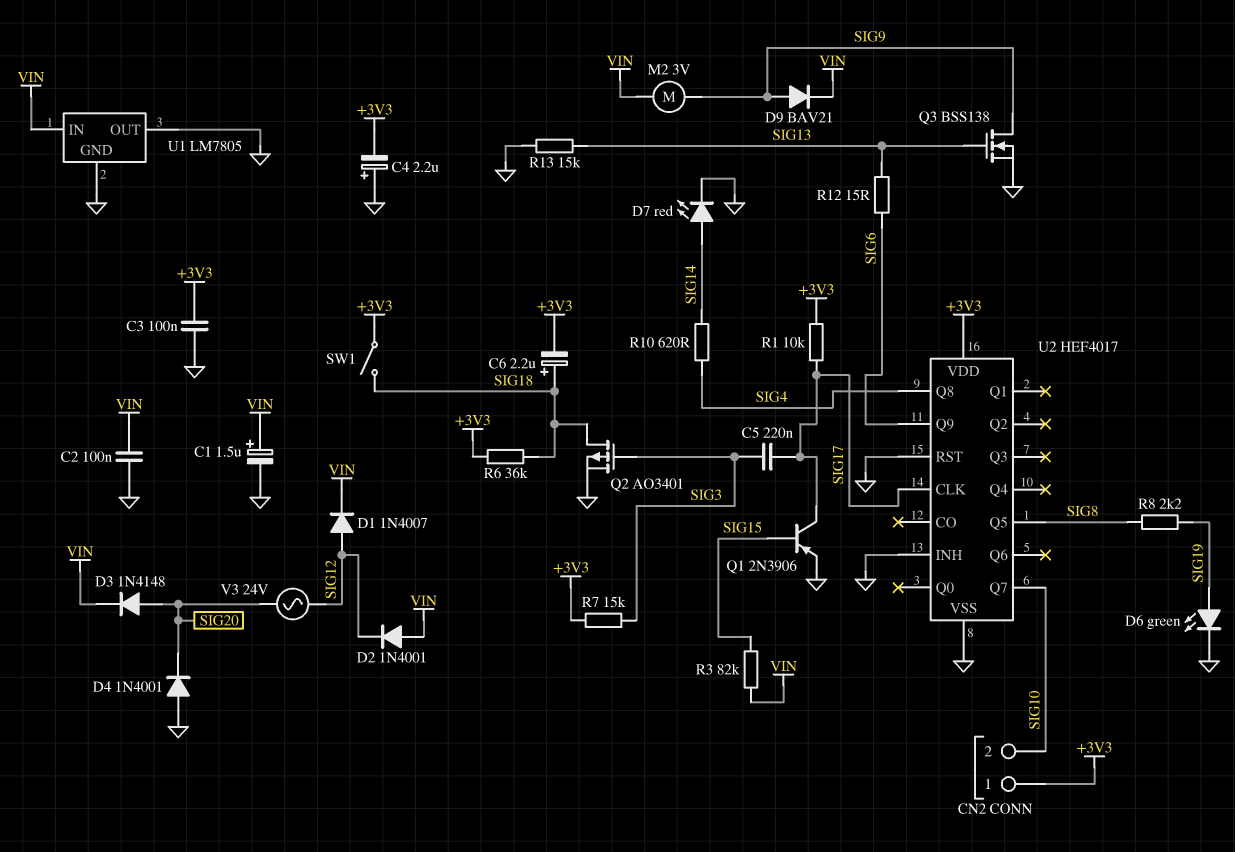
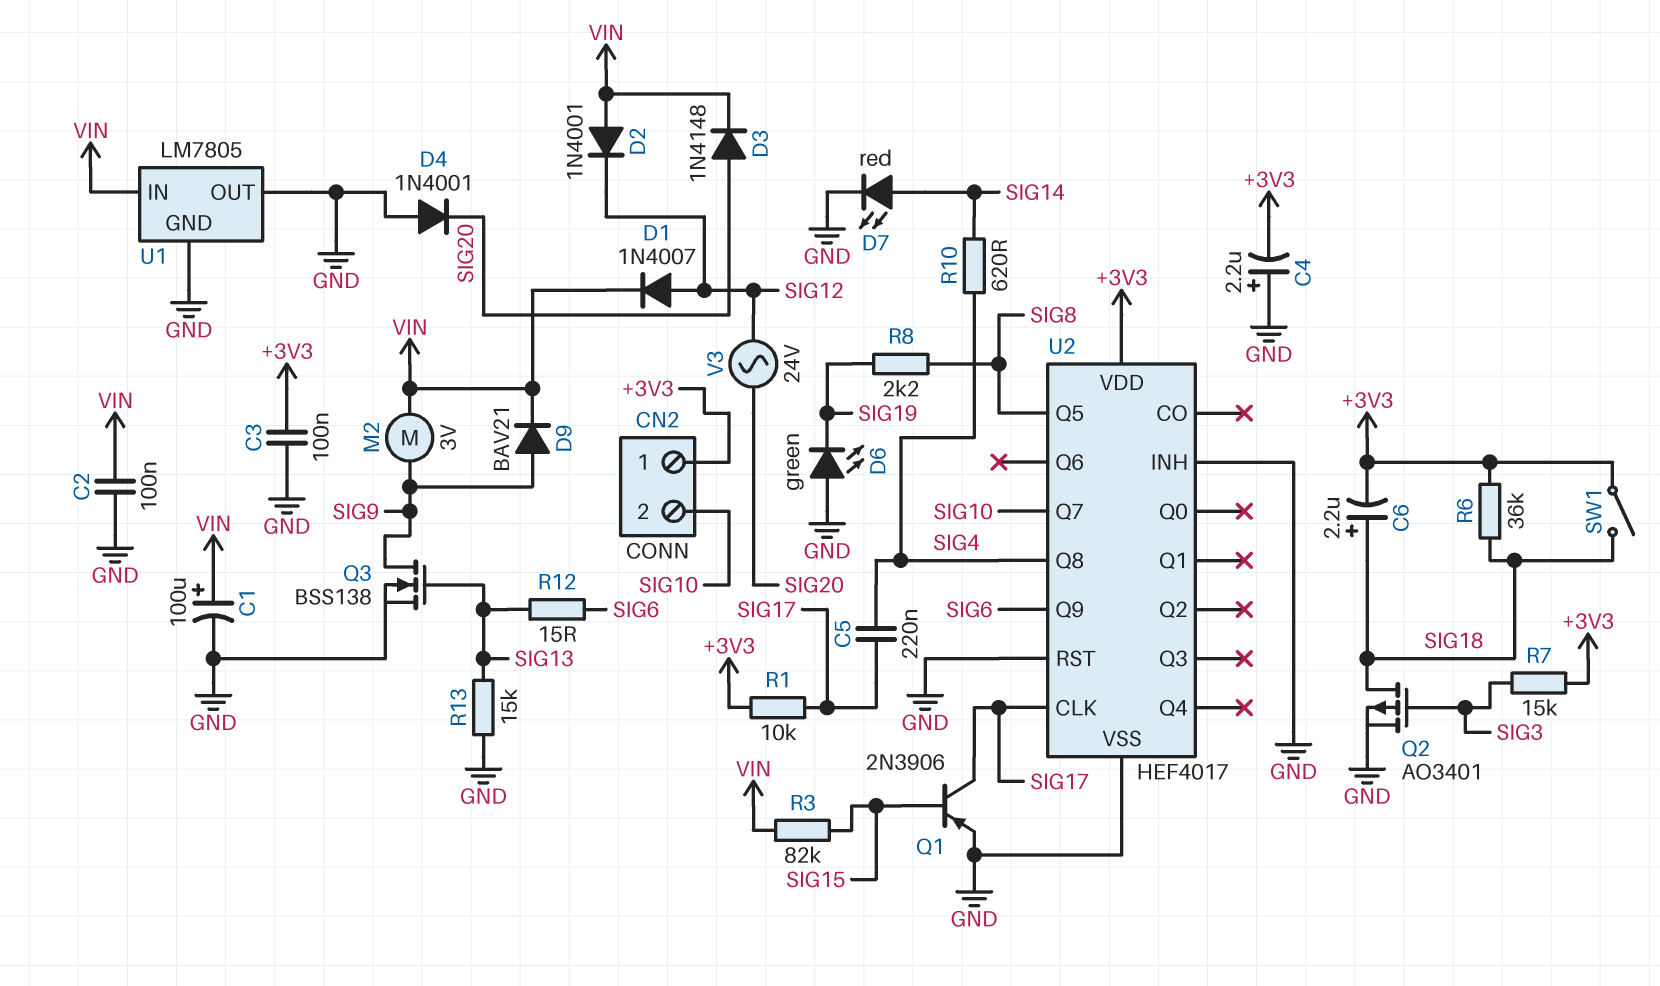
C1: 1.5uF (plus VIN, minus GND) -> 100uF (plus VIN, minus GND)
C5: 220nF (SIG3, SIG17) -> 220nF (SIG4, SIG17)
D6: LED green (A SIG19, K GND) -> LED green (A GND, K SIG19)

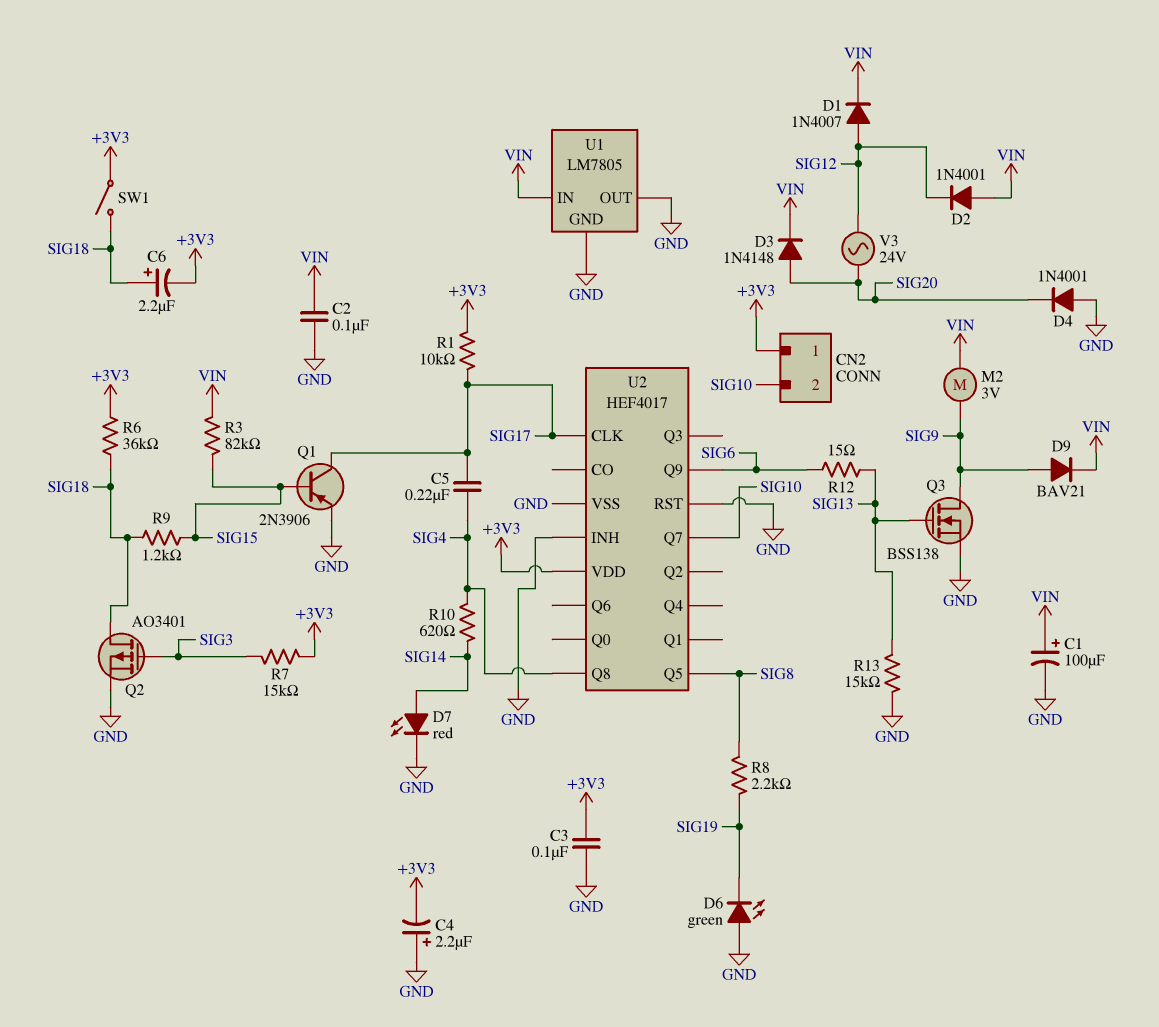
R9: none -> 1.2k (SIG15, SIG18)

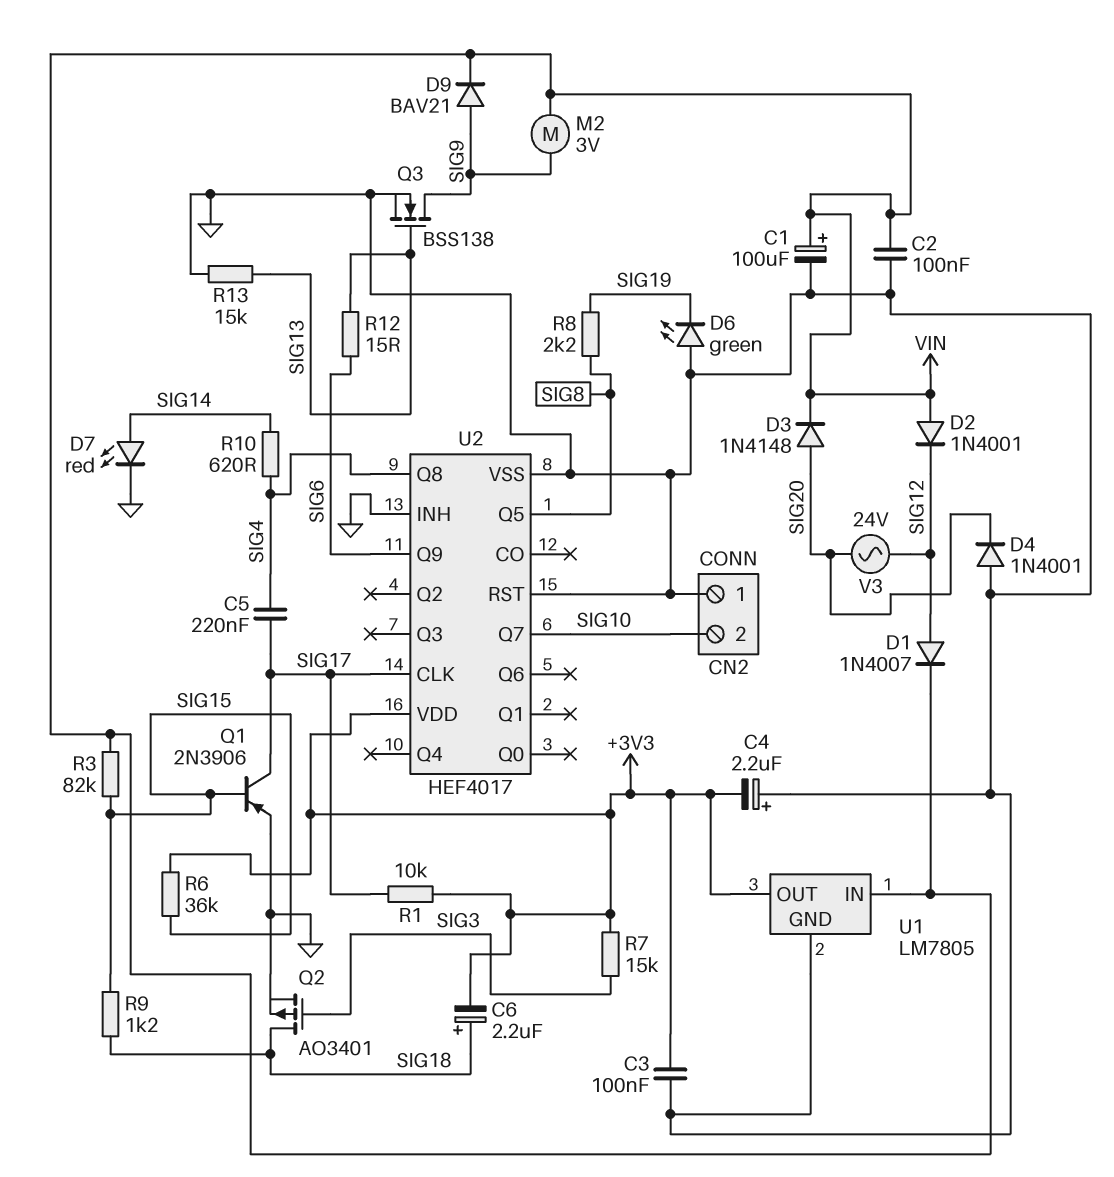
CN2 pin 1: +3V3 -> GND
R6: 36k (+3V3, SIG18) -> 36k (+3V3, SIG15)
SW1: switch (+3V3, SIG18) -> none
U1 pin OUT: GND -> +3V3

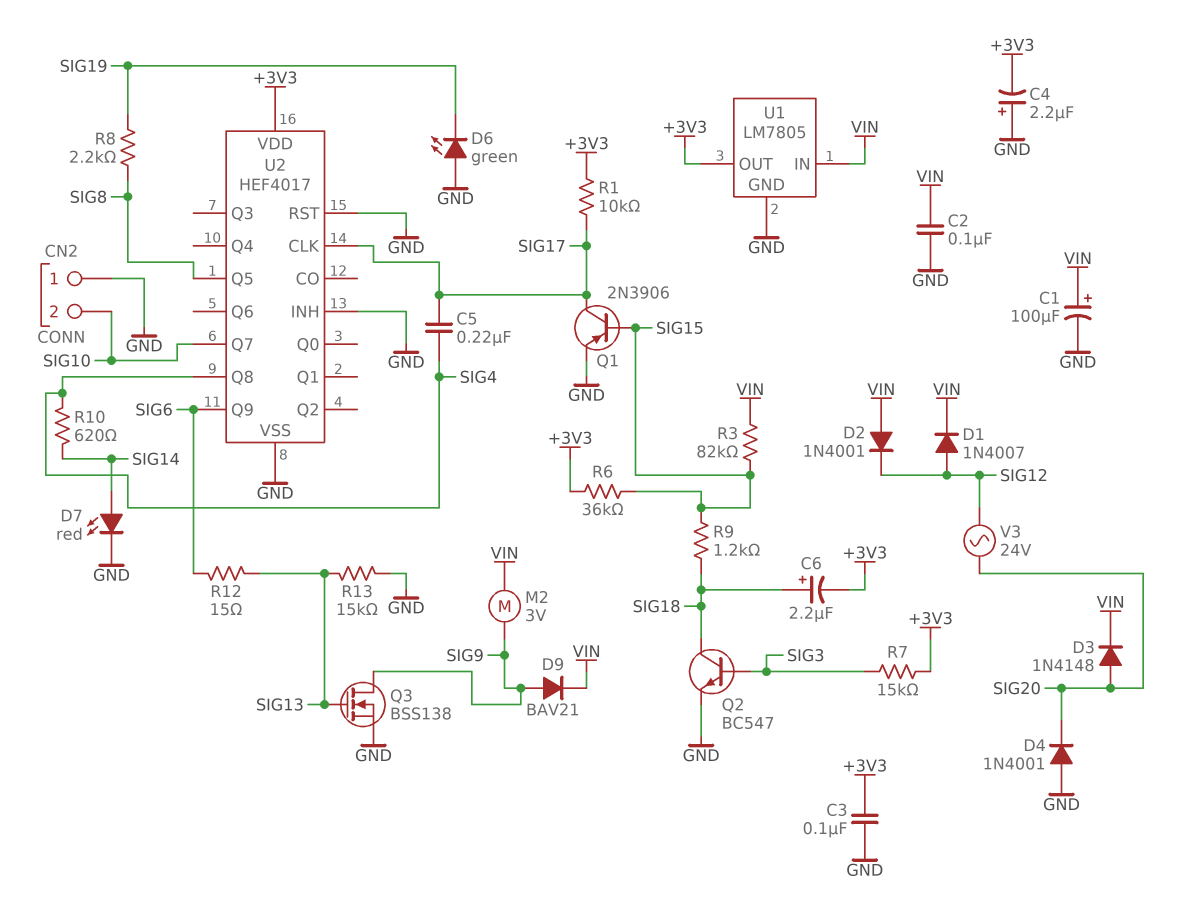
Q2: PMOS AO3401 (G SIG3, D SIG18, S GND) -> NPN BC547 (B SIG3, C SIG18, E GND)

